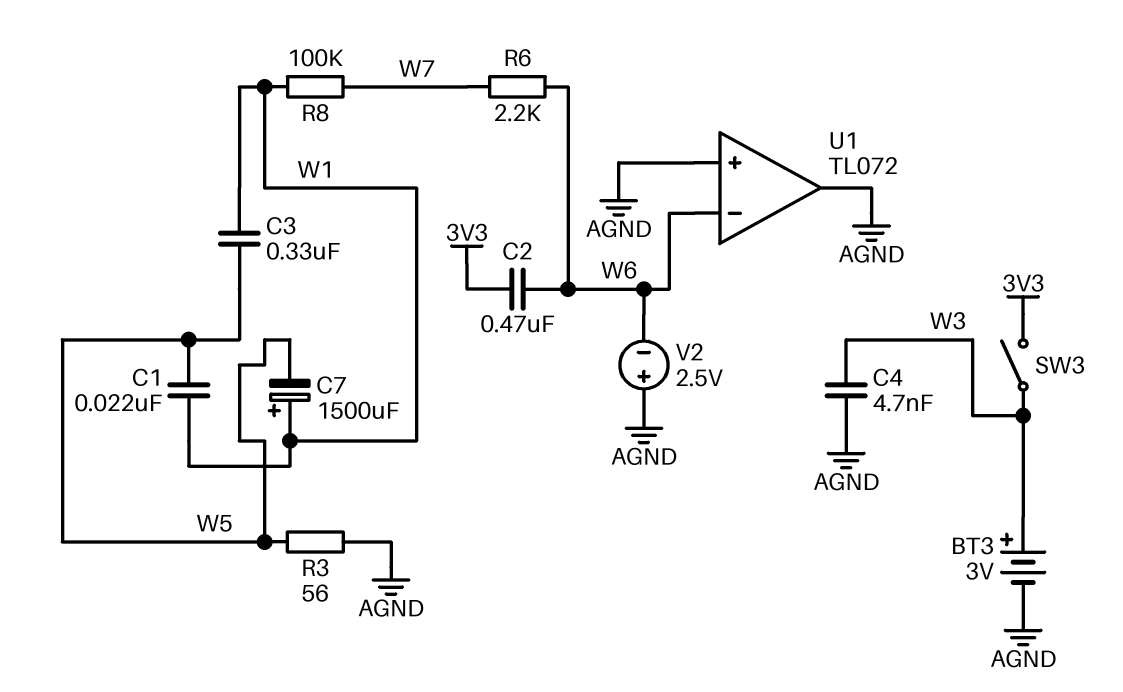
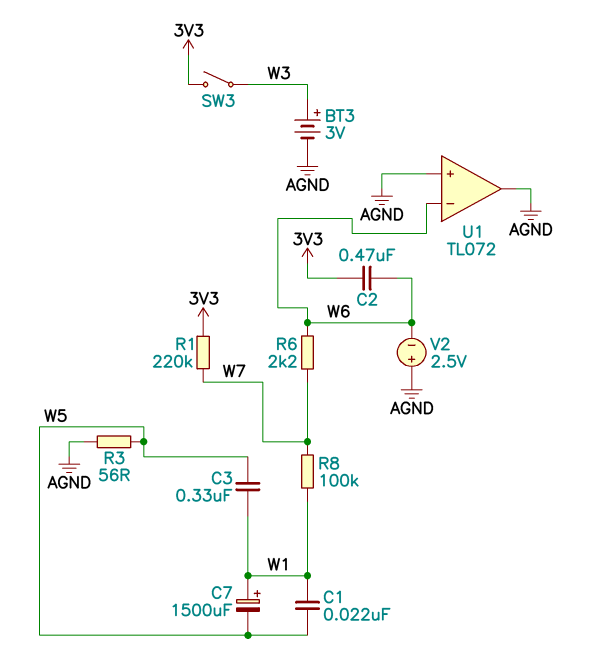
C4: 4.7nF (AGND, W3) -> none
R1: none -> 220k (3V3, W7)

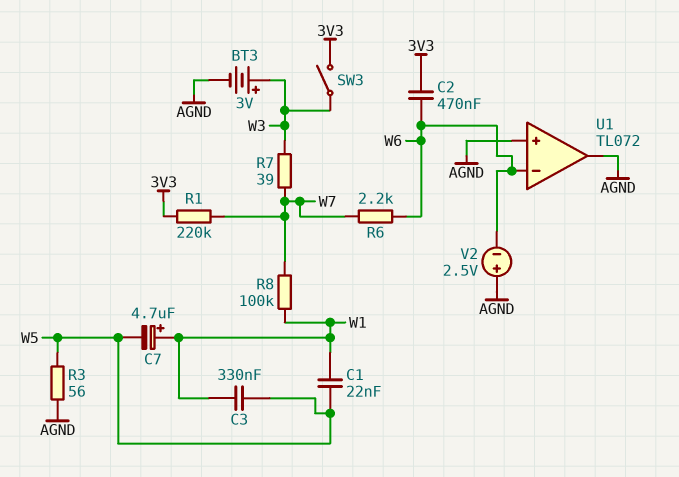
C7: 1500uF (plus W1, minus W5) -> 4.7uF (plus W1, minus W5)
R7: none -> 39 (W3, W7)

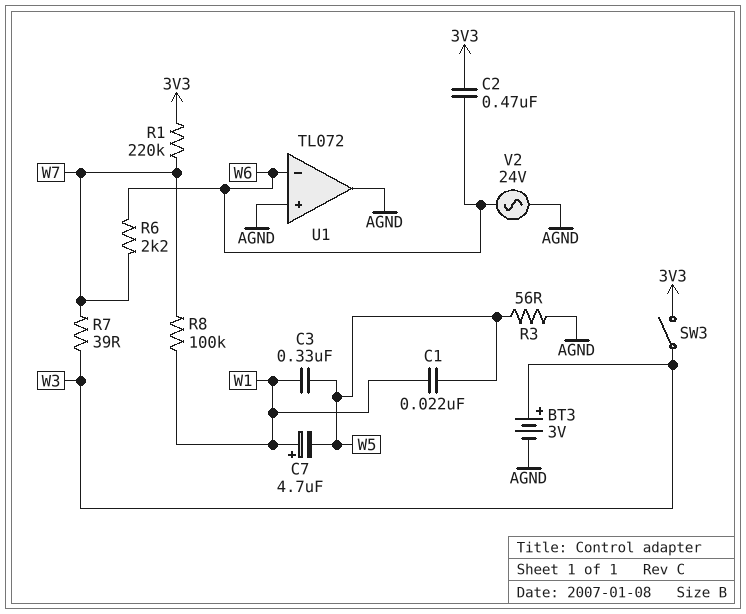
V2: 2.5V (plus AGND, minus W6) -> AC 24V (AGND, W6)

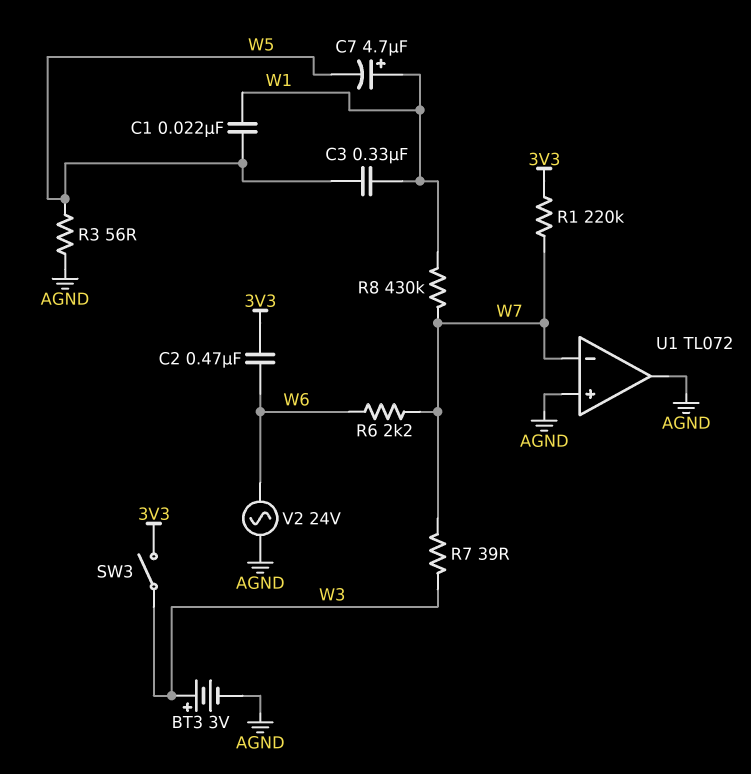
R8: 100k (W1, W7) -> 430k (W1, W7)
U1 pin in-: W6 -> W7

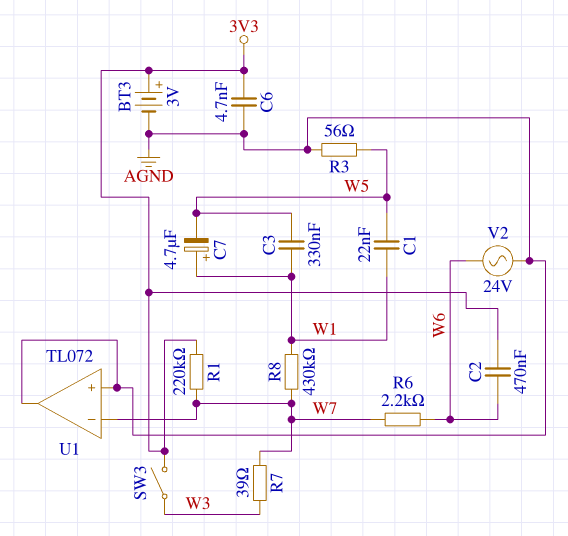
BT3: 3V (plus W3, minus AGND) -> 3V (plus 3V3, minus AGND)
C6: none -> 4.7nF (3V3, AGND)

